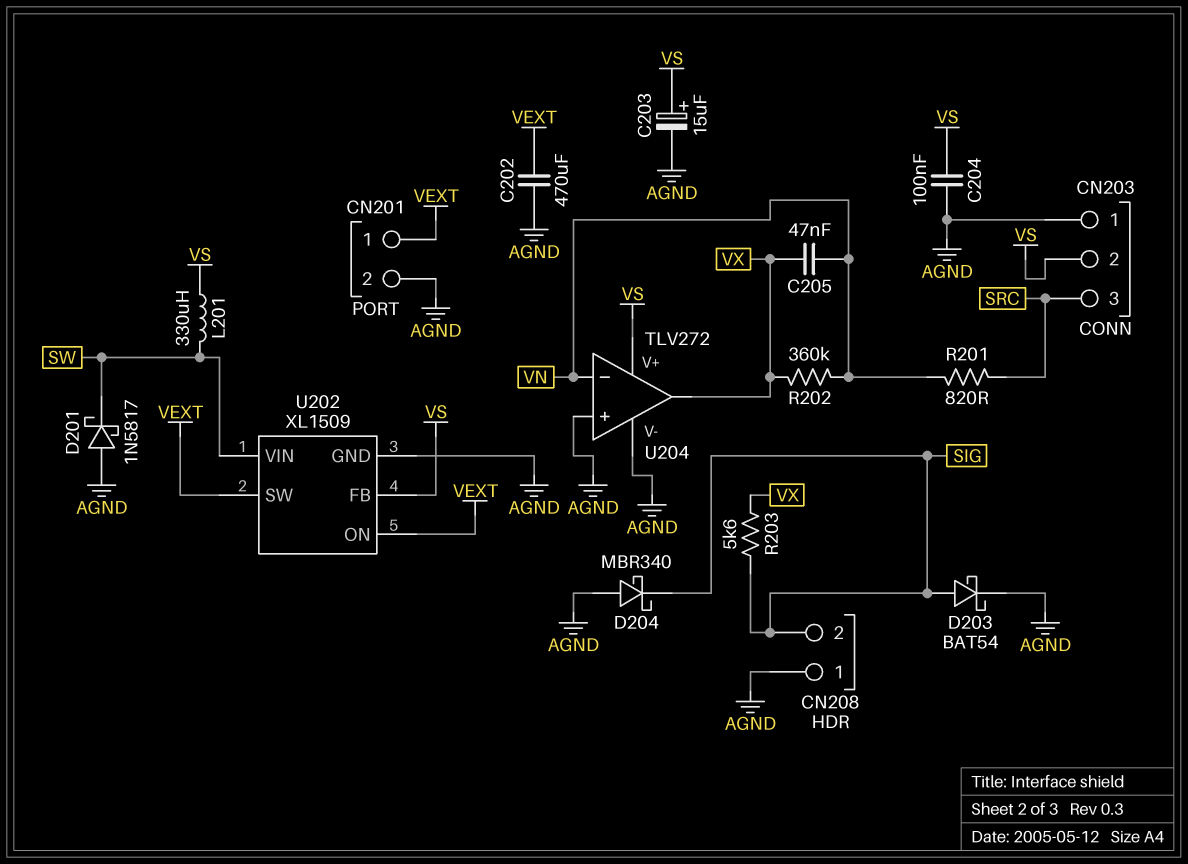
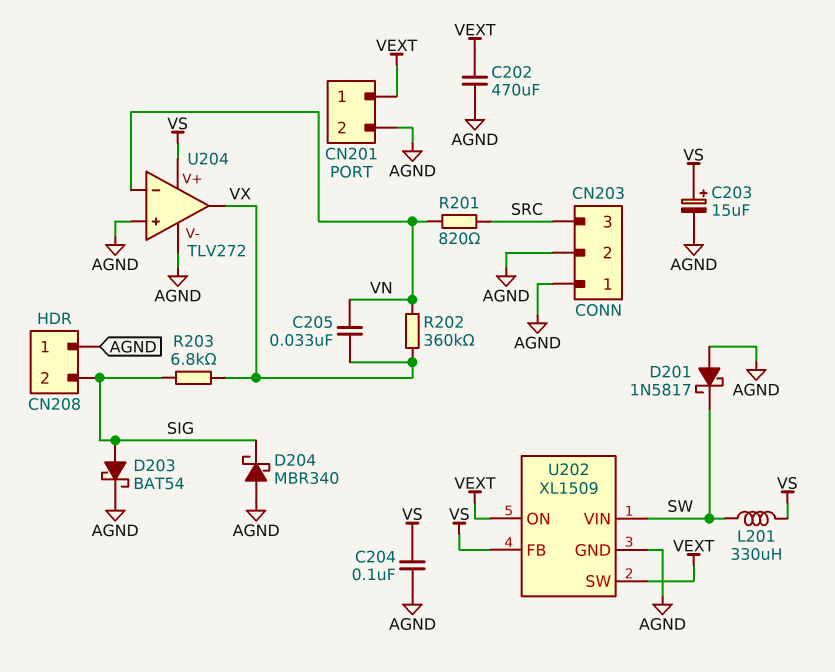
C205: 47nF (VN, VX) -> 33nF (VN, VX)
CN203 pin 2: VS -> AGND
R203: 5.6k (SIG, VX) -> 6.8k (SIG, VX)

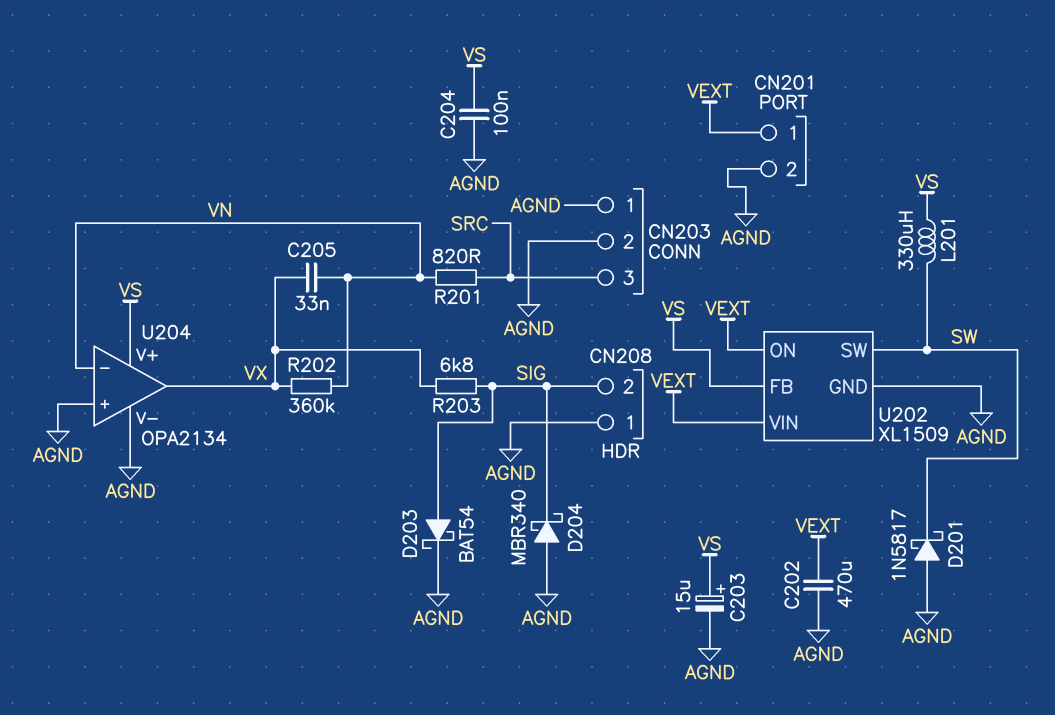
U202 pin SW: VEXT -> SW
U202 pin VIN: SW -> VEXT
U204: TLV272 -> OPA2134

